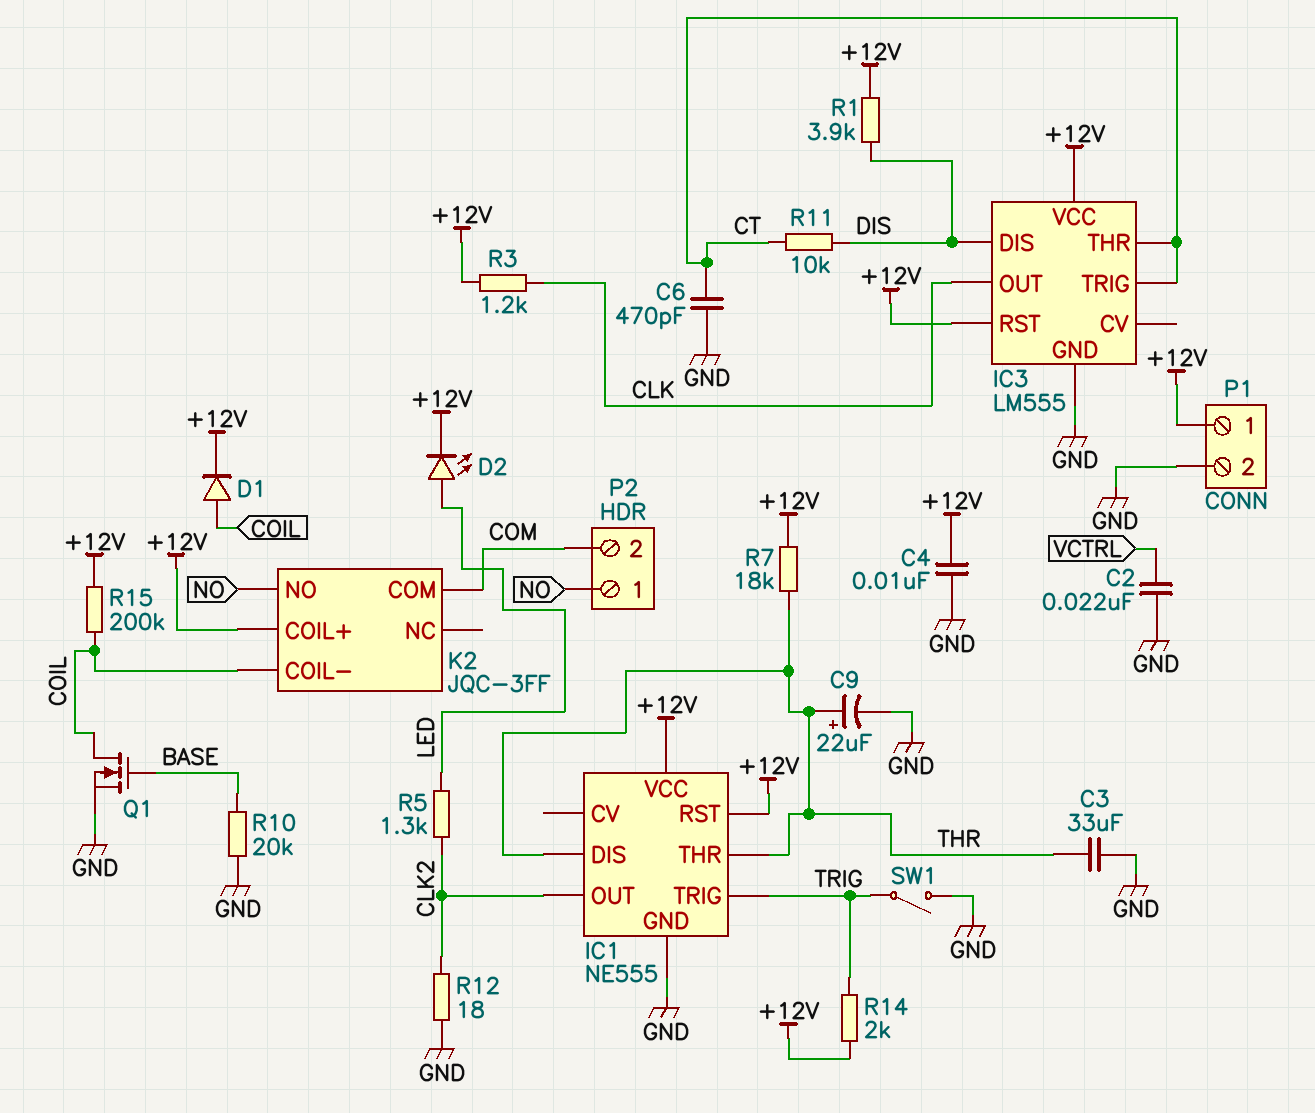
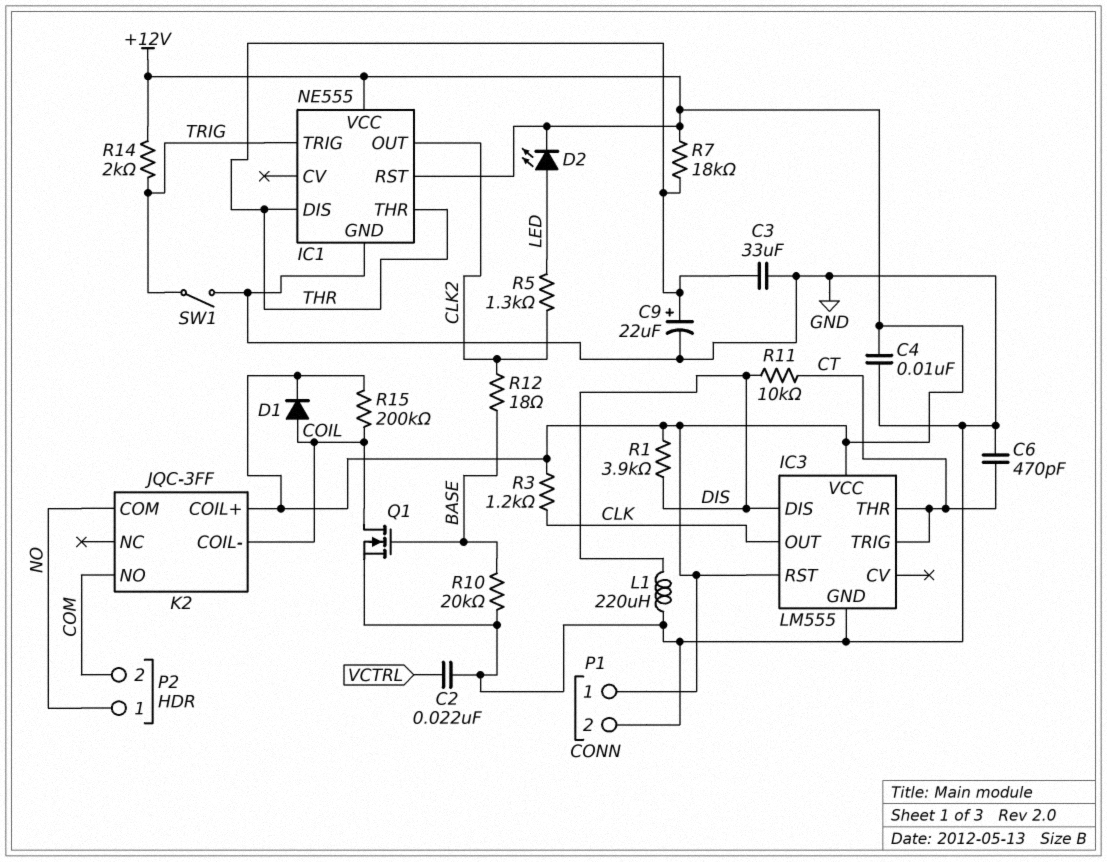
K2 pin COM: COM -> NO
K2 pin NO: NO -> COM
L1: none -> 220uH (DIS, GND)
R12: 18 (CLK2, GND) -> 18 (BASE, CLK2)

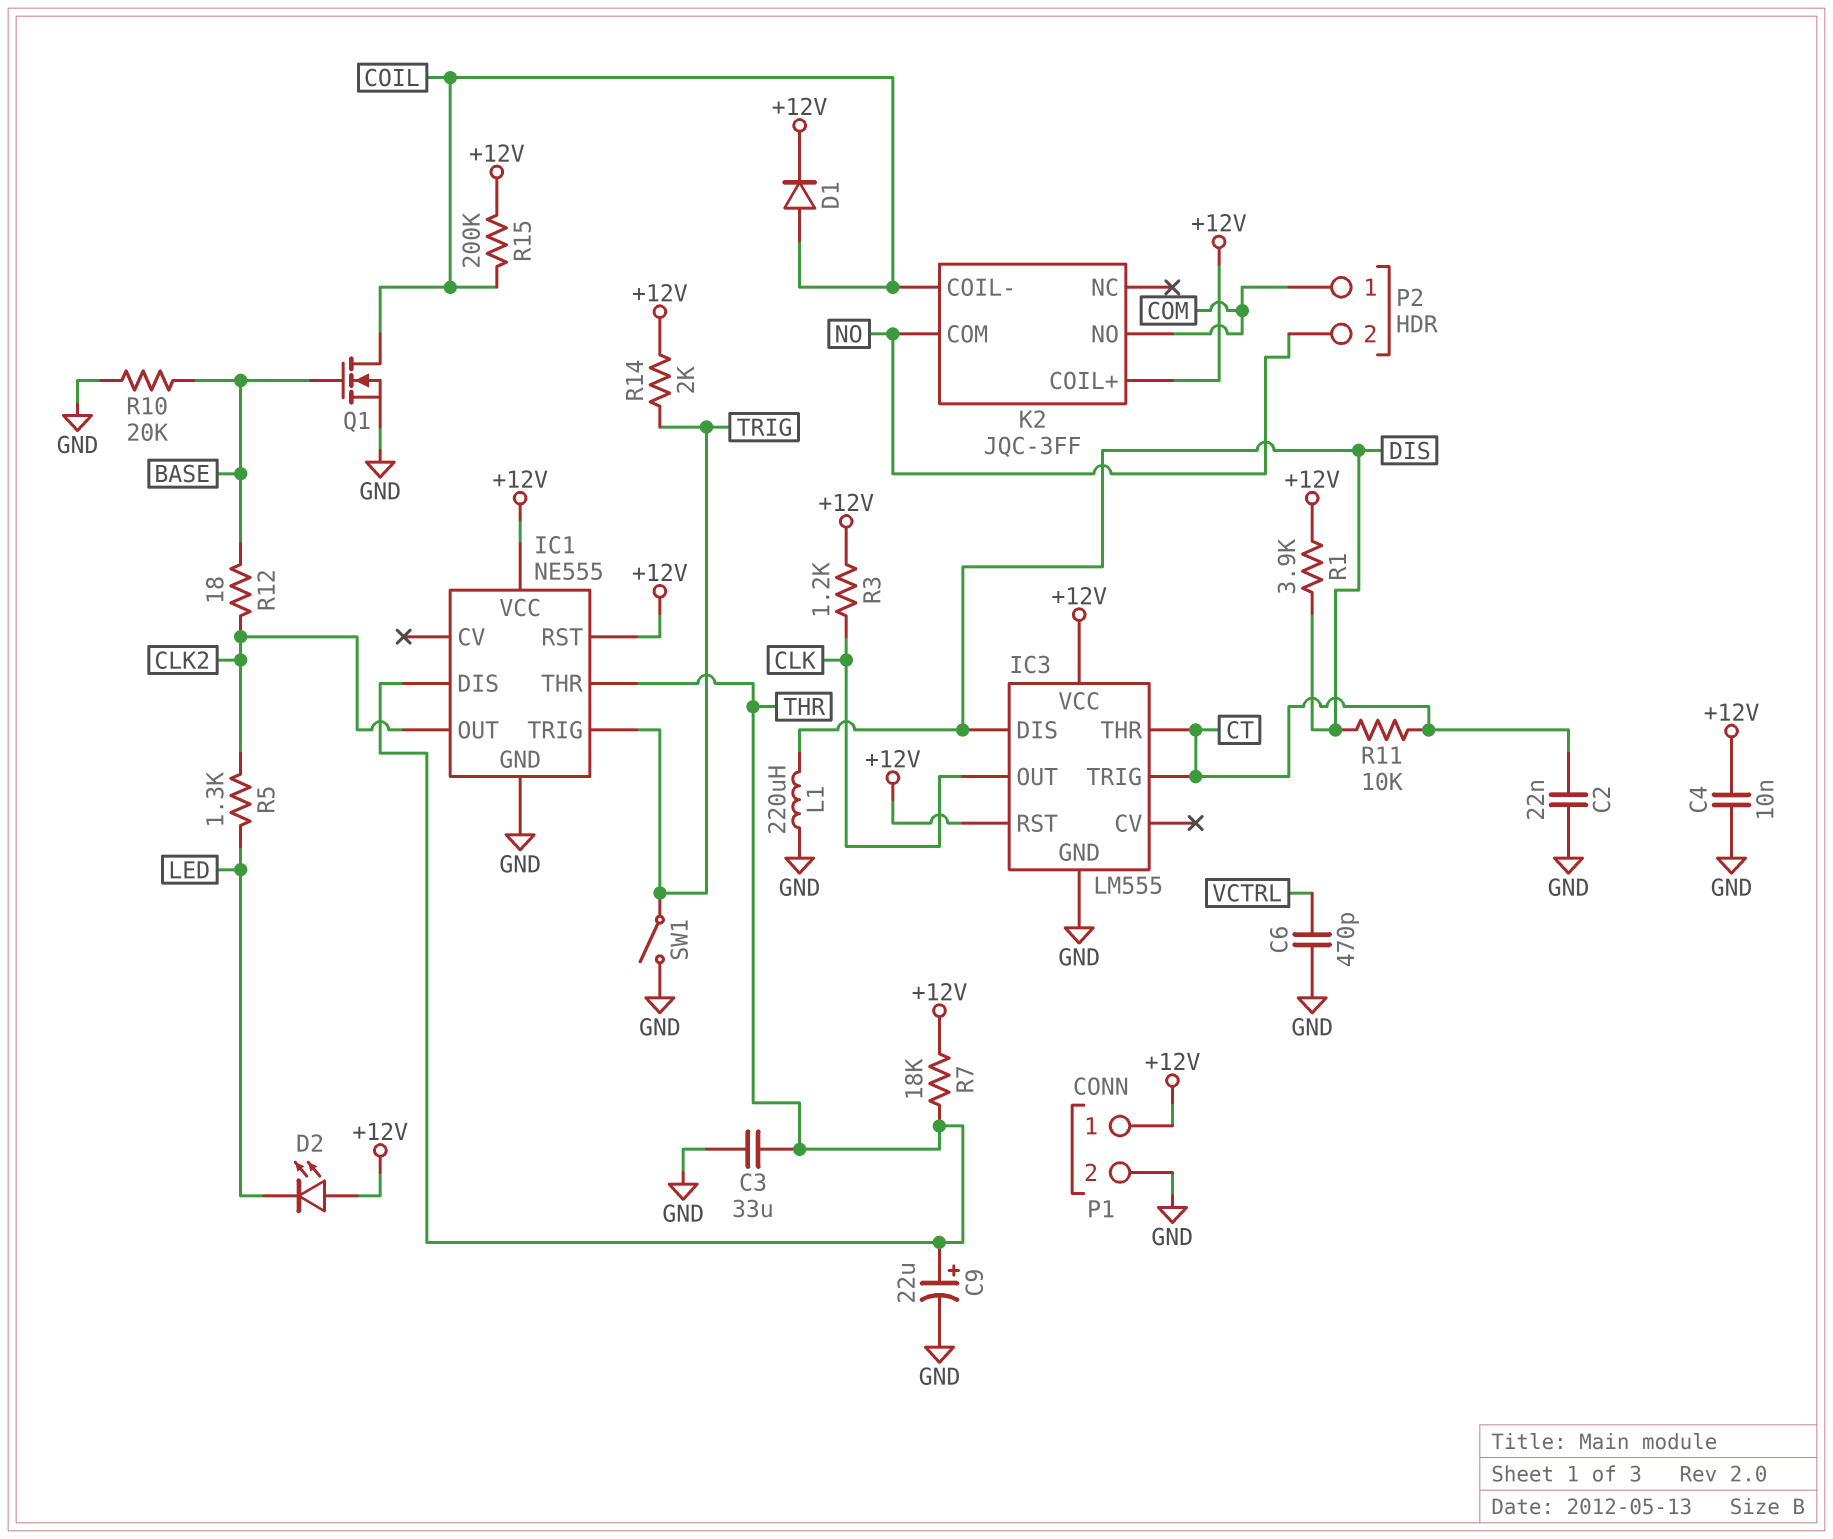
C2: 22nF (GND, VCTRL) -> 22nF (CT, GND)
C6: 470pF (CT, GND) -> 470pF (GND, VCTRL)
D2: LED (A LED, K +12V) -> LED (A +12V, K LED)
P2 pin 1: NO -> COM
P2 pin 2: COM -> NO

